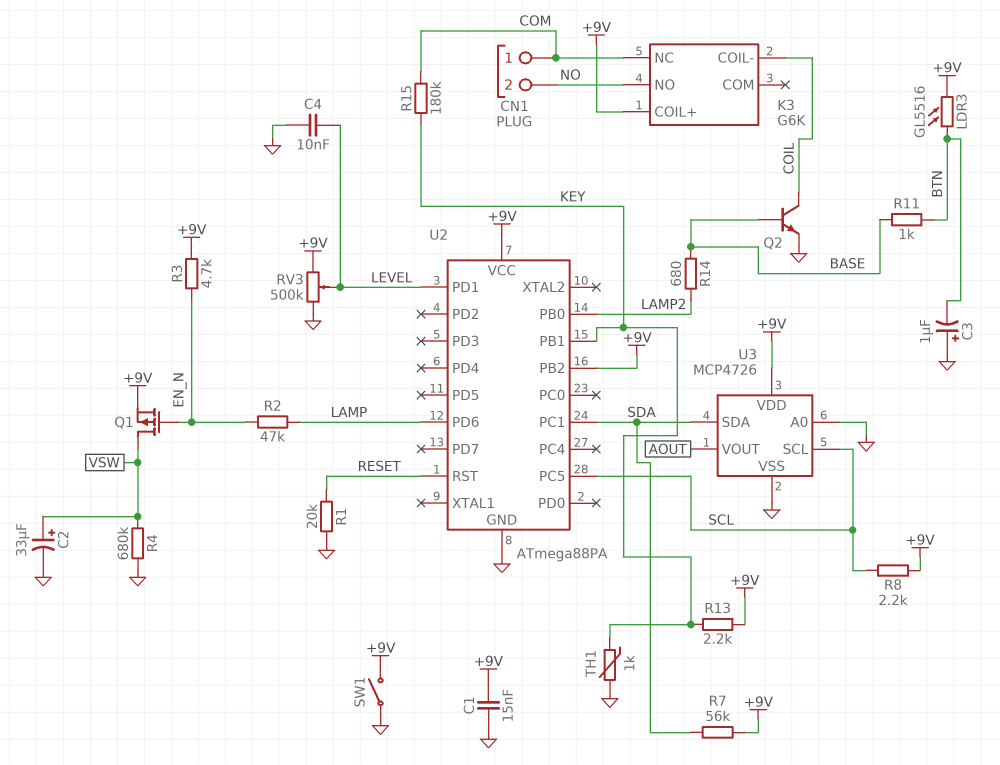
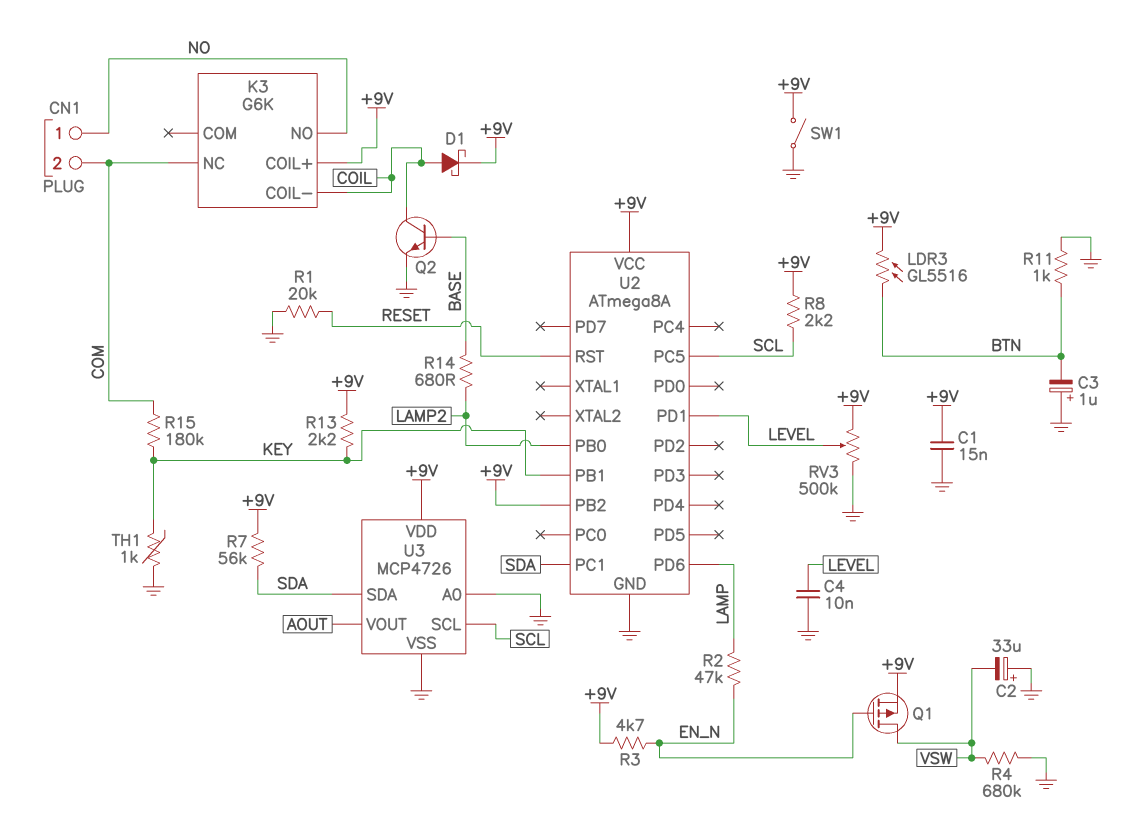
C2: 33uF (plus VSW, minus GND) -> 33uF (plus GND, minus VSW)
CN1 pin 1: COM -> NO
CN1 pin 2: NO -> COM
D1: none -> schottky (A COIL, K +9V)
R11: 1k (BASE, BTN) -> 1k (BTN, GND)
U2: ATmega88PA -> ATmega8A

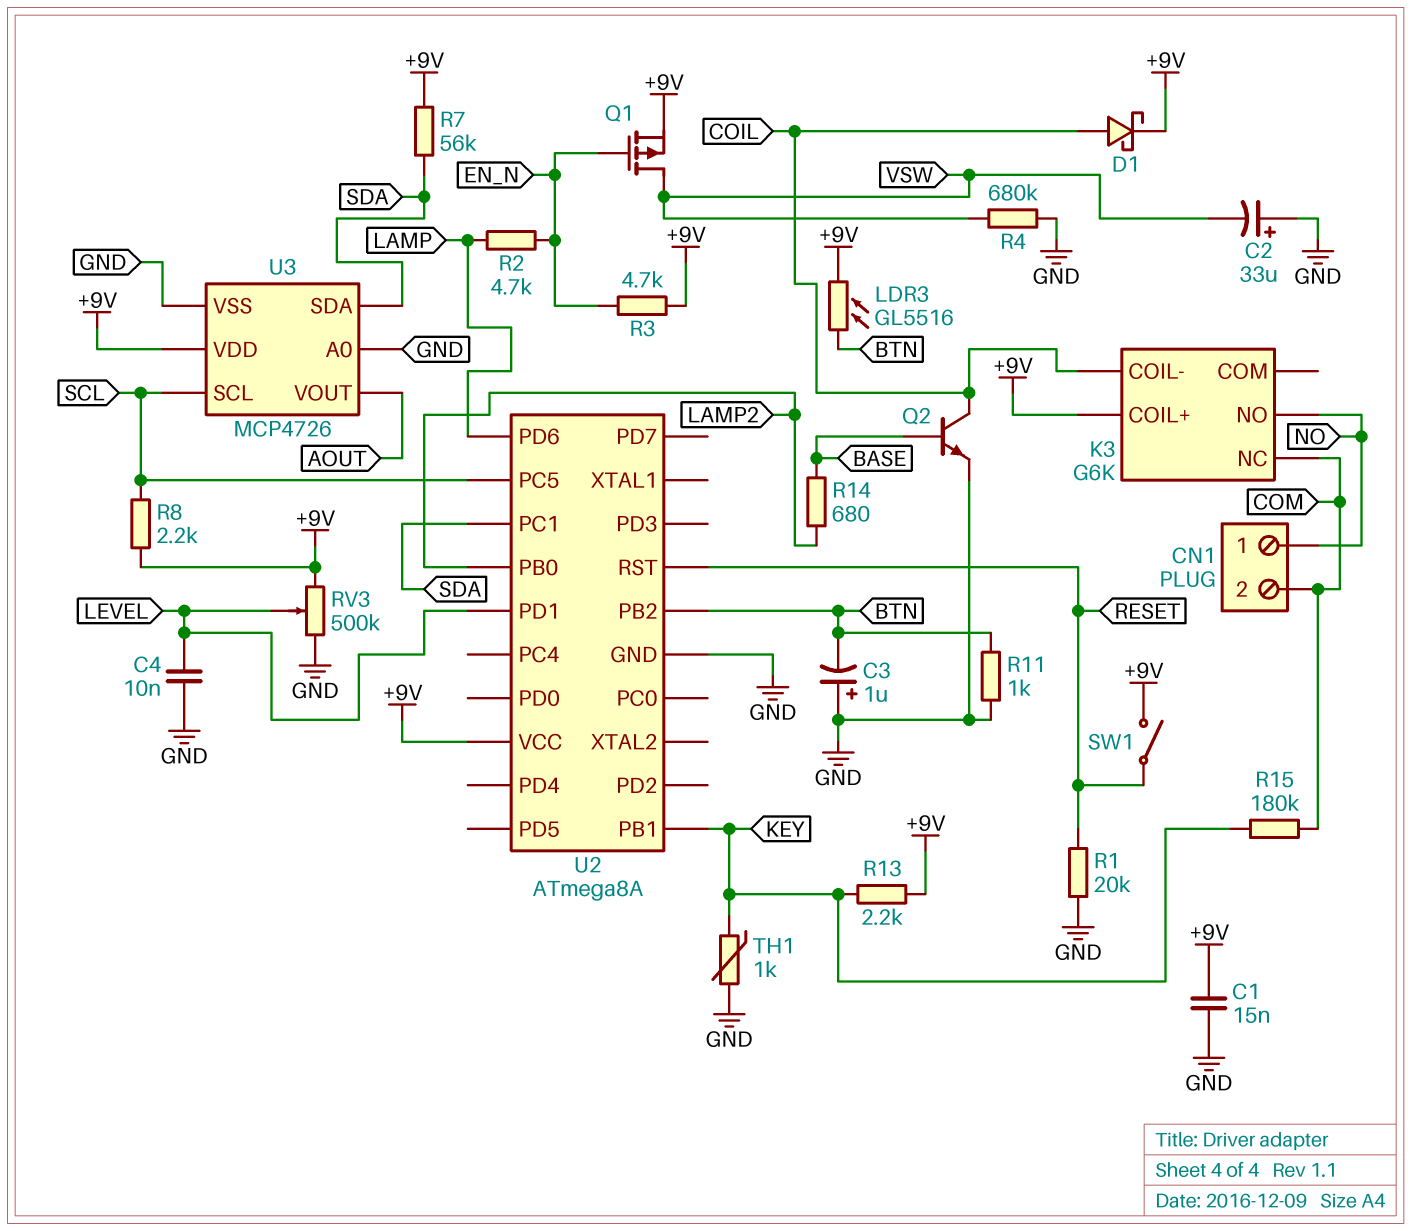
R2: 47k (EN_N, LAMP) -> 4.7k (EN_N, LAMP)
SW1: switch (+9V, GND) -> switch (+9V, RESET)
U2 pin PB2: +9V -> BTN

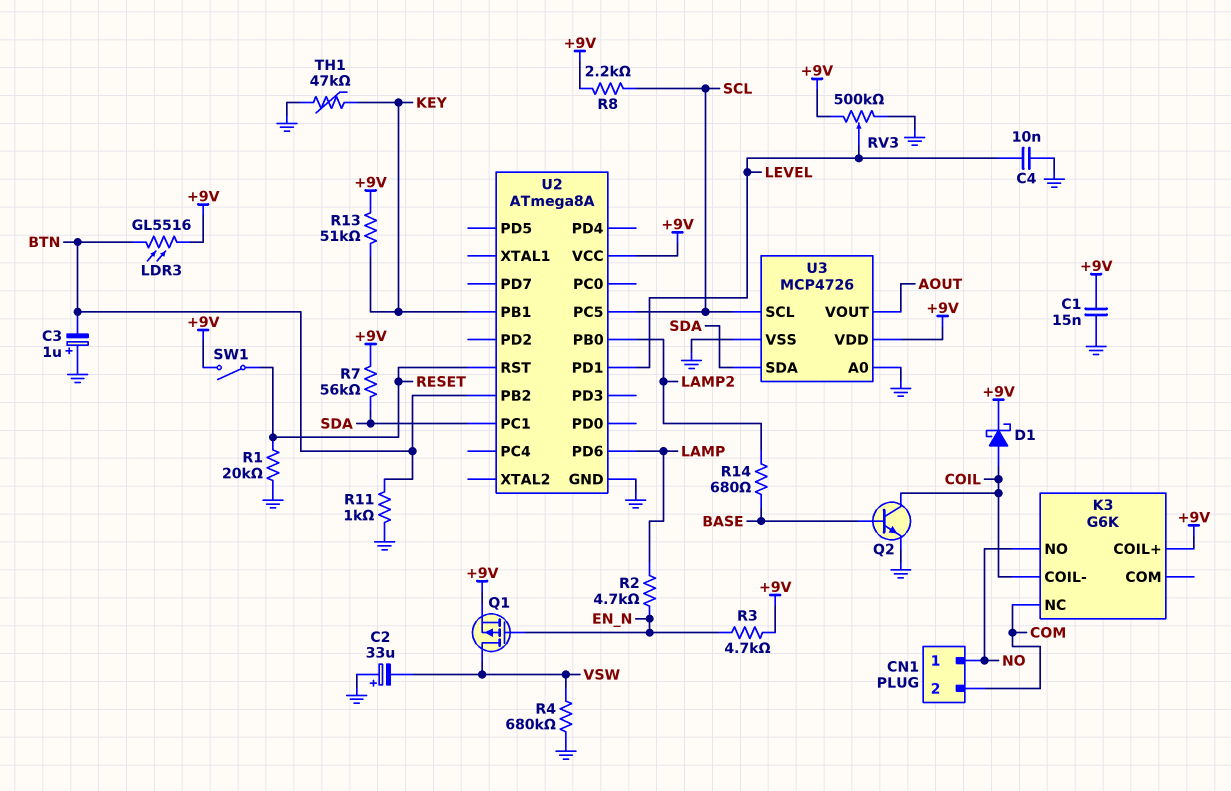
R13: 2.2k (+9V, KEY) -> 51k (+9V, KEY)
R15: 180k (COM, KEY) -> none
TH1: 1k (GND, KEY) -> 47k (GND, KEY)

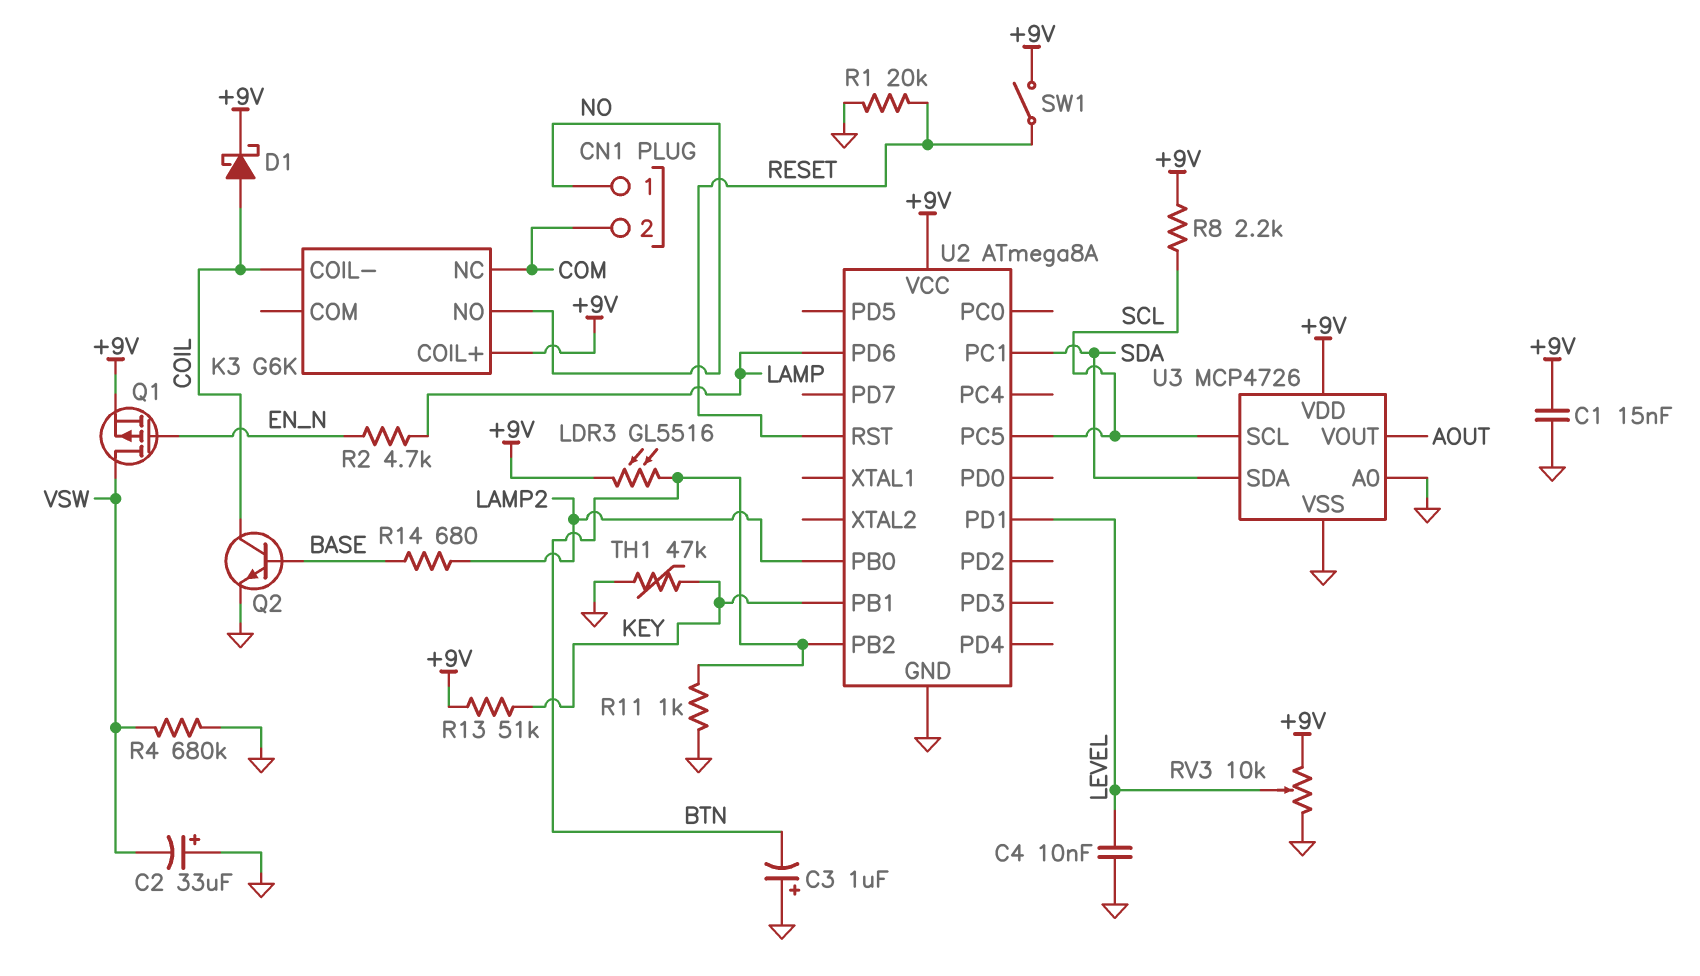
R3: 4.7k (+9V, EN_N) -> none
R7: 56k (+9V, SDA) -> none
RV3: 500k (+9V, GND, wiper LEVEL) -> 10k (+9V, GND, wiper LEVEL)

